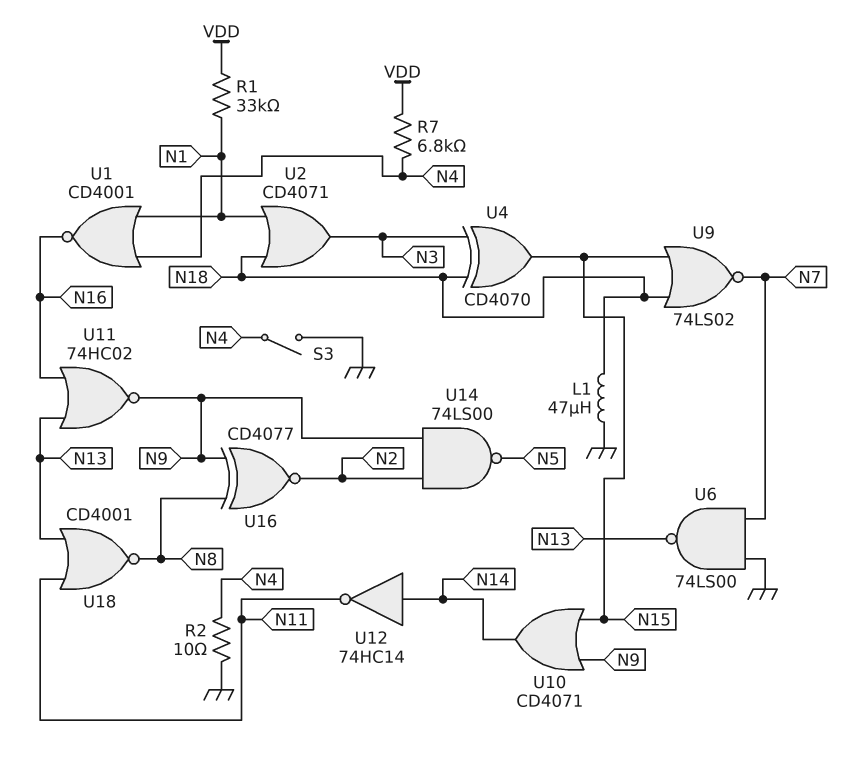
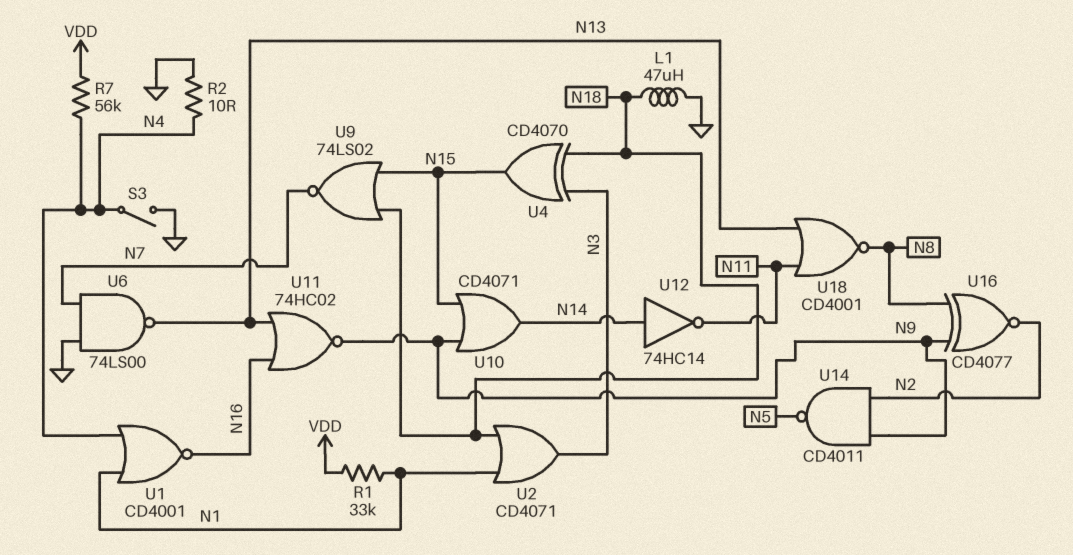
R7: 6.8k (N4, VDD) -> 56k (N4, VDD)
U14: NAND 74LS00 (in N2, in N9, out N5) -> NAND CD4011 (in N2, in N9, out N5)

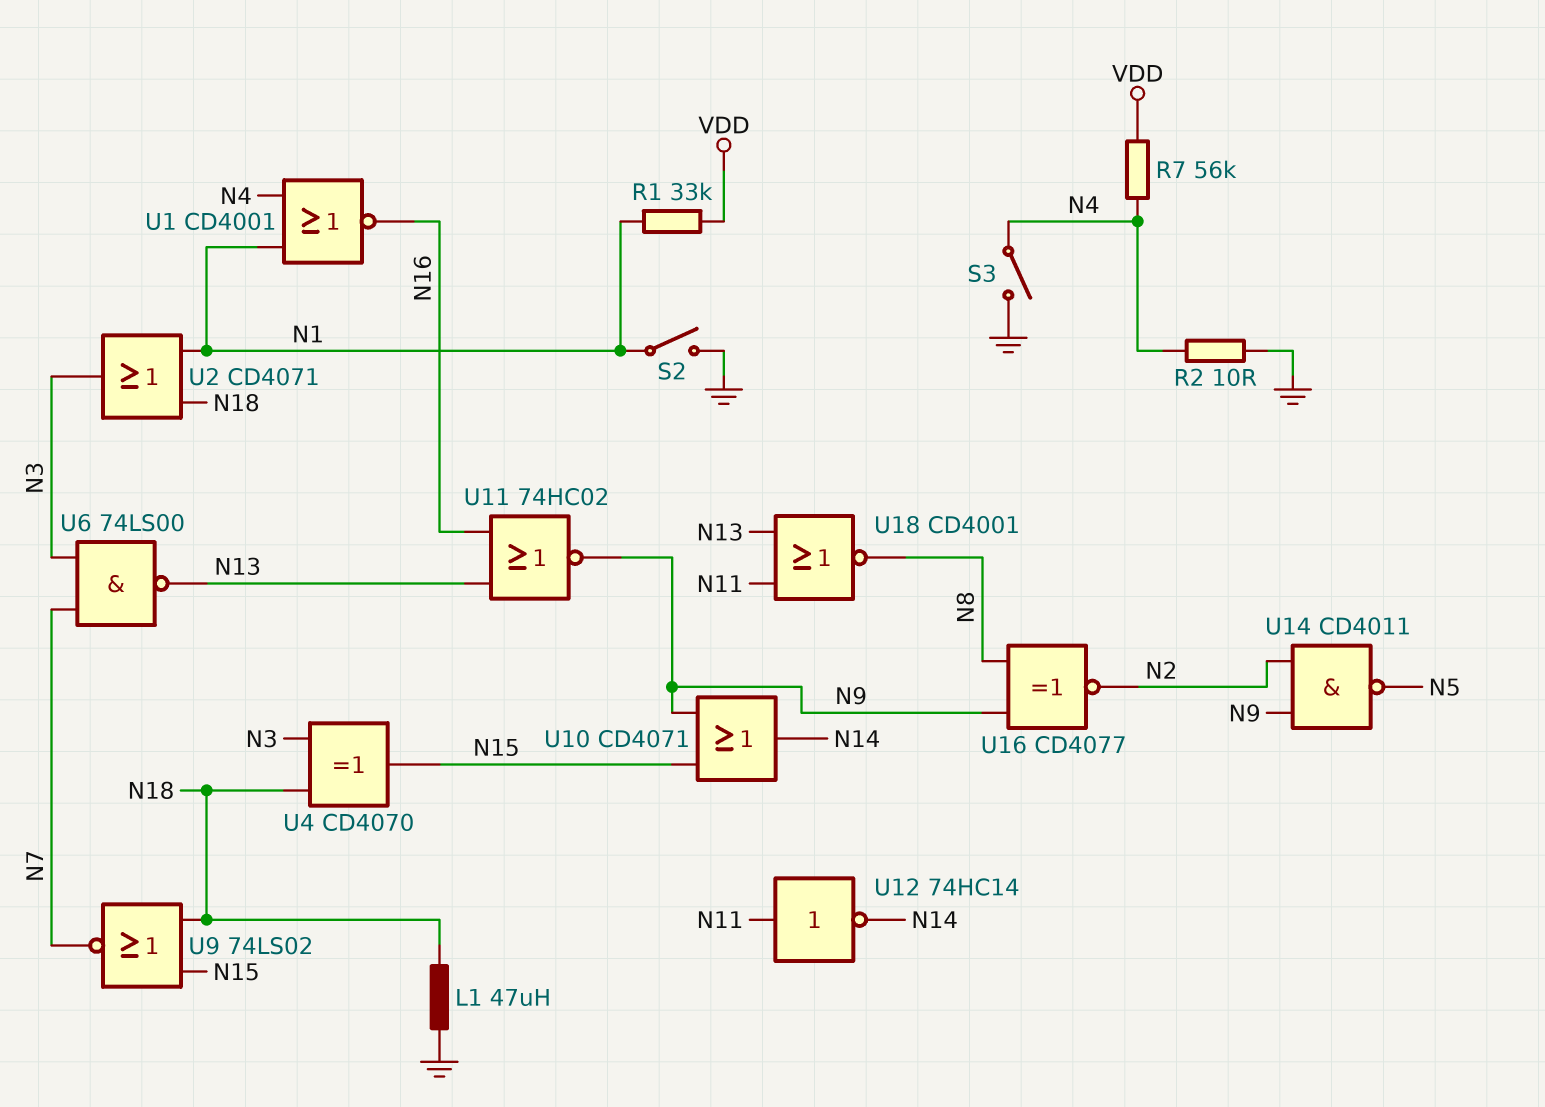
S2: none -> switch (GND, N1)
U6: NAND 74LS00 (in GND, in N7, out N13) -> NAND 74LS00 (in N3, in N7, out N13)
U12: NOT 74HC14 (in N14, out N11) -> NOT 74HC14 (in N11, out N14)

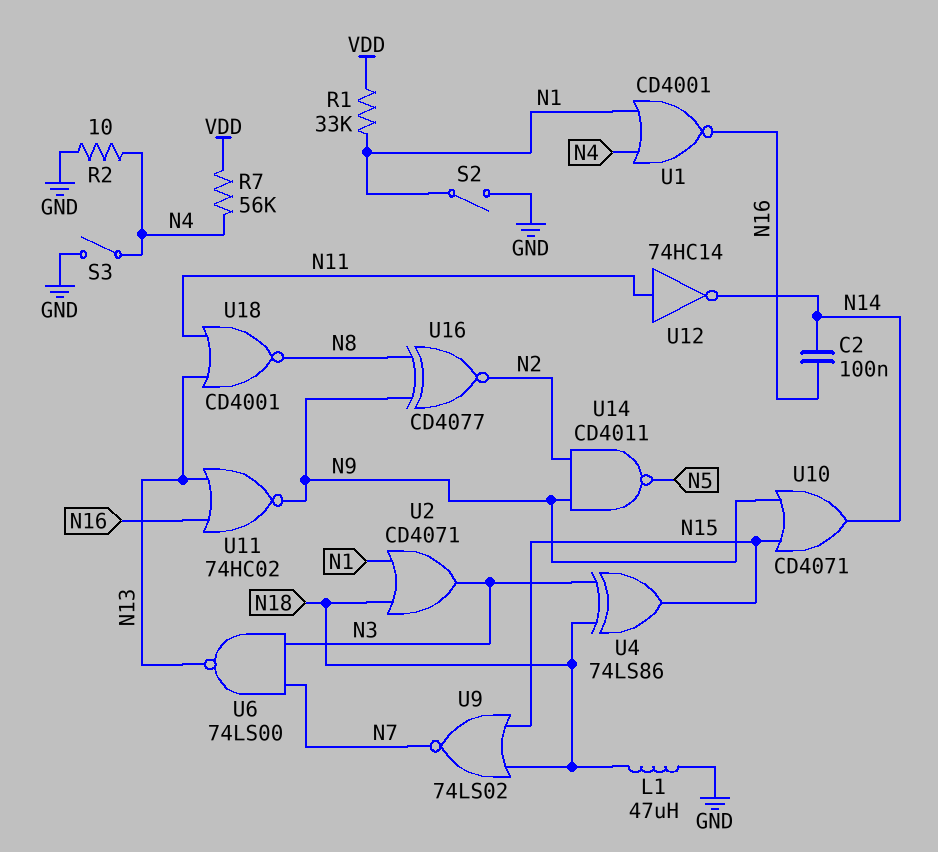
C2: none -> 100nF (N14, N16)
U4: XOR CD4070 (in N3, in N18, out N15) -> XOR 74LS86 (in N3, in N18, out N15)

